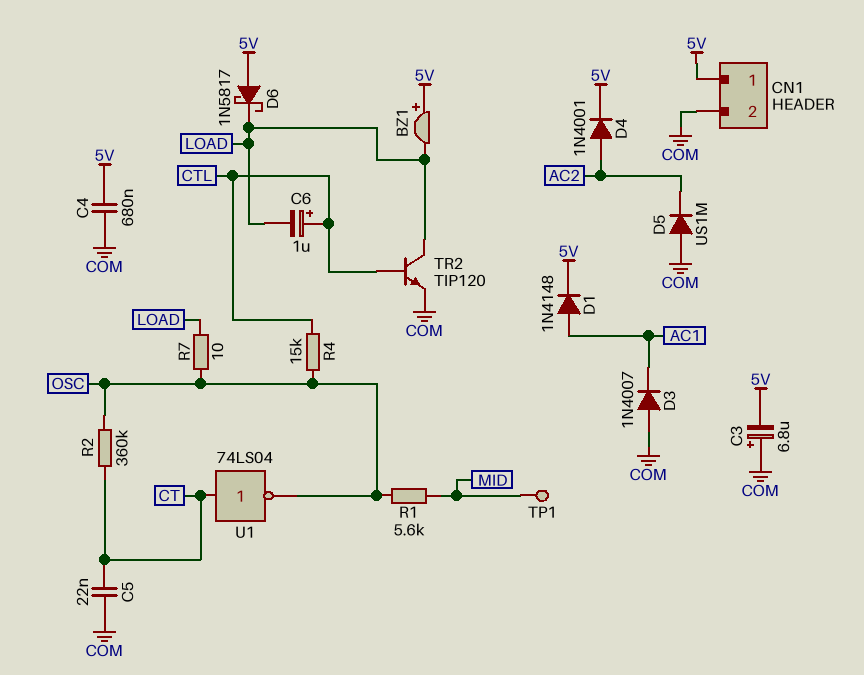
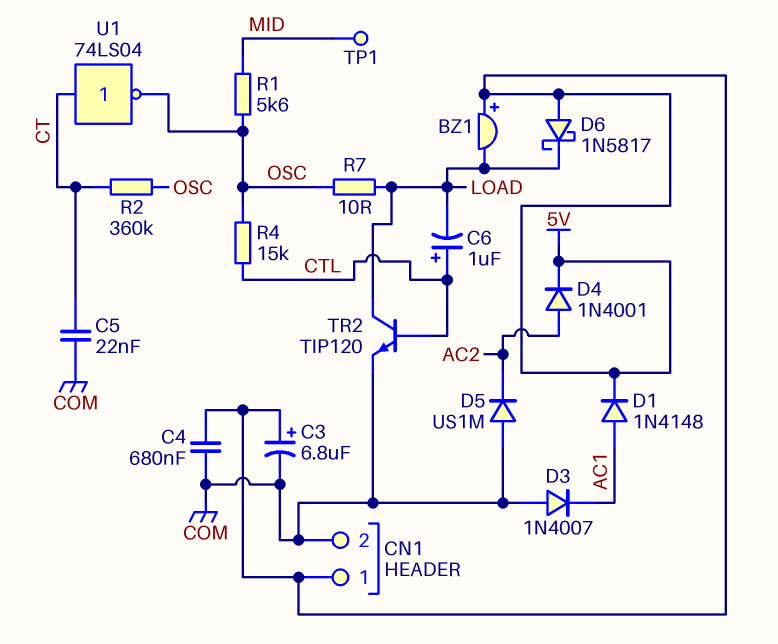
C3: 6.8uF (plus COM, minus 5V) -> 6.8uF (plus 5V, minus COM)

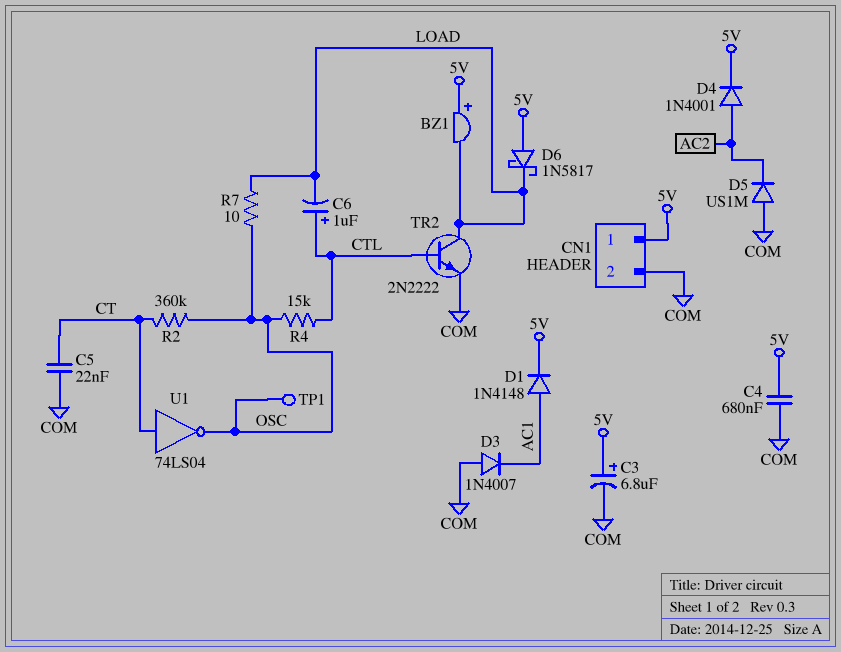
R1: 5.6k (MID, OSC) -> none
TP1: test point (MID) -> test point (OSC)
TR2: NPN TIP120 (B CTL, C LOAD, E COM) -> NPN 2N2222 (B CTL, C LOAD, E COM)

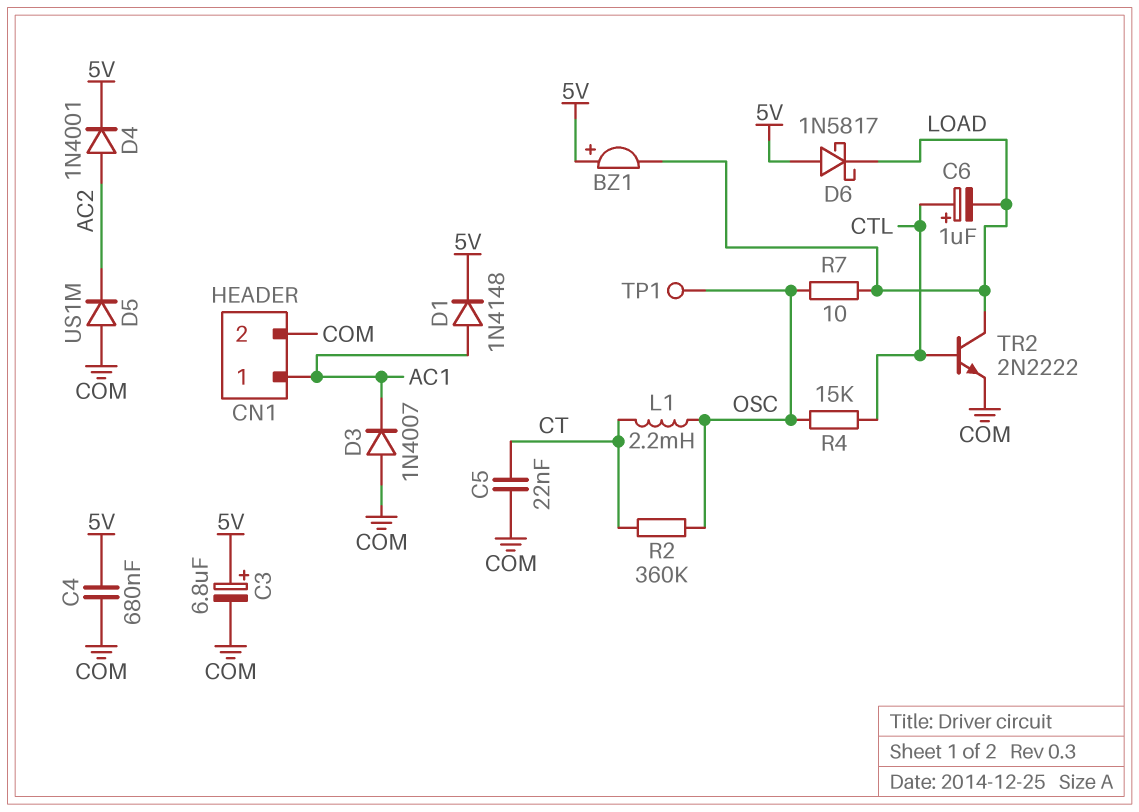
CN1 pin 1: 5V -> AC1
L1: none -> 2.2mH (CT, OSC)
U1: NOT 74LS04 (in CT, out OSC) -> none

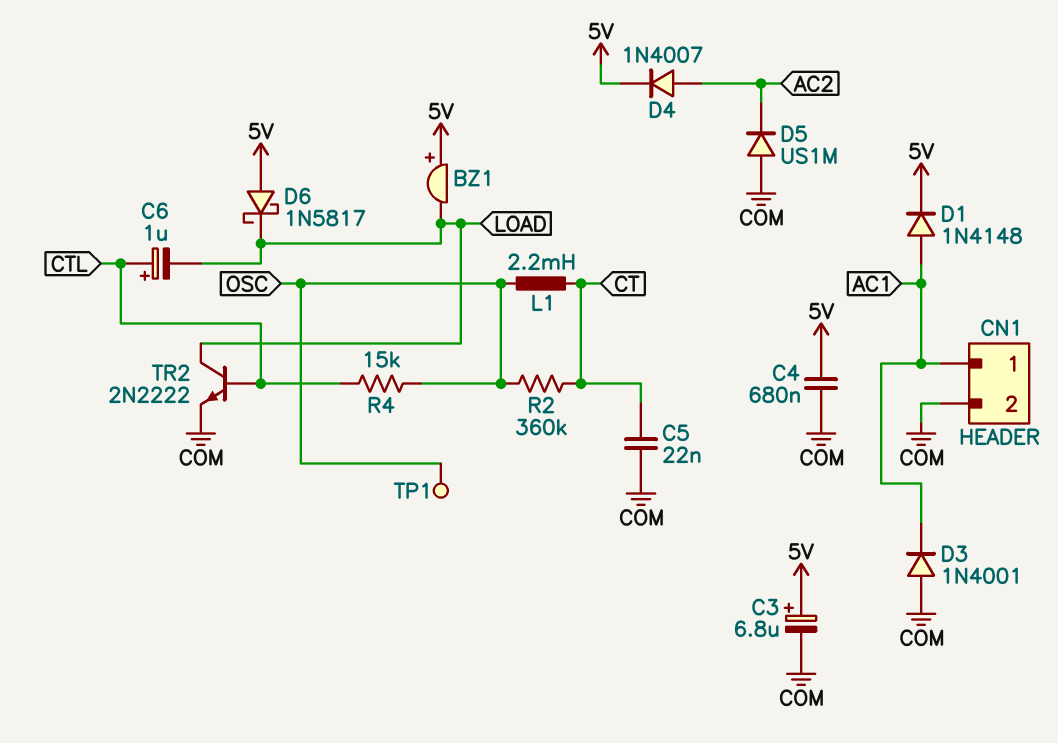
D3: diode 1N4007 (A COM, K AC1) -> diode 1N4001 (A COM, K AC1)
D4: diode 1N4001 (A AC2, K 5V) -> diode 1N4007 (A AC2, K 5V)
R7: 10 (LOAD, OSC) -> none

